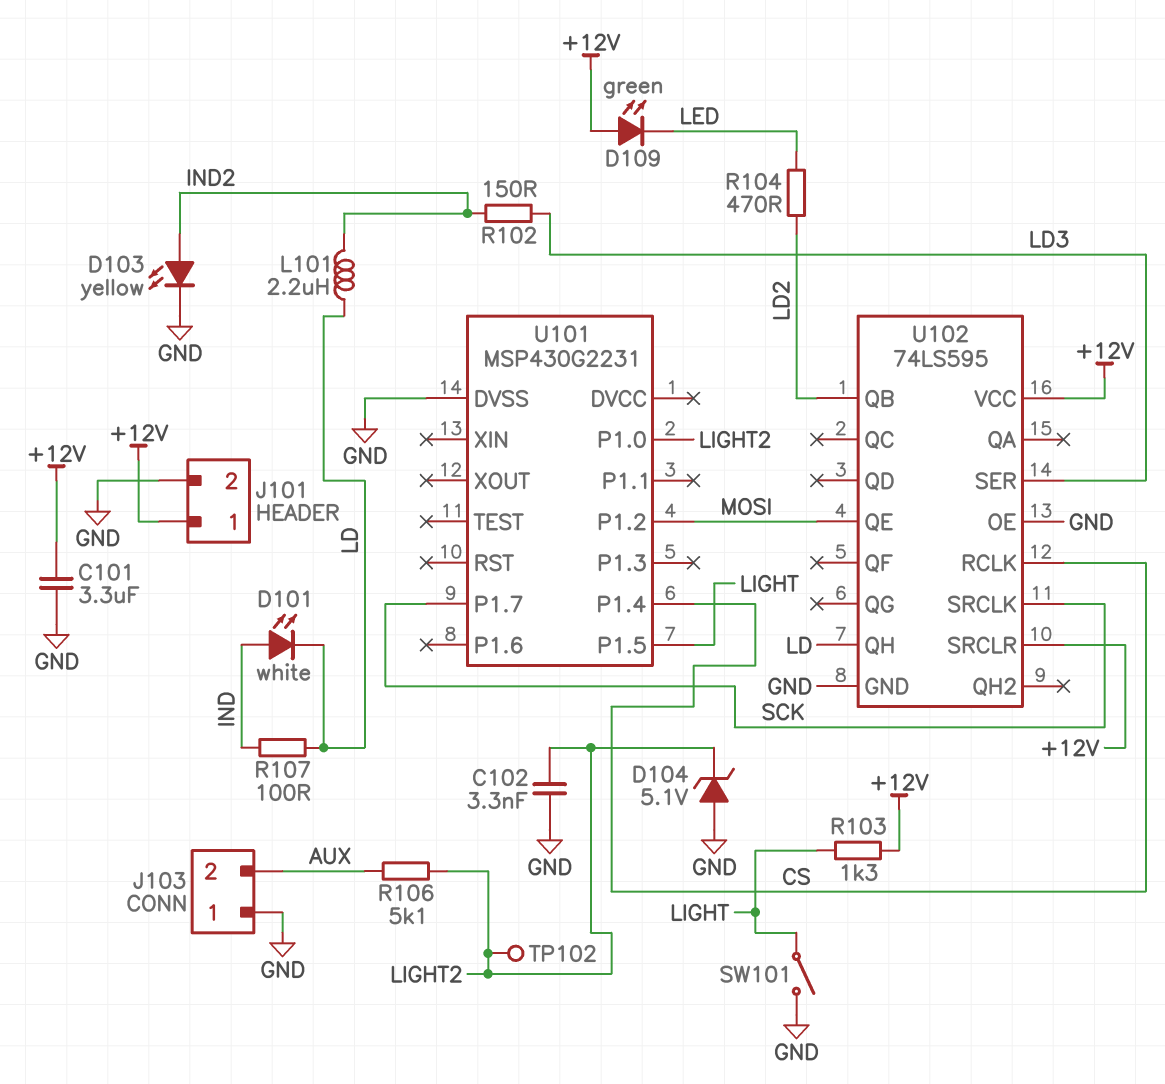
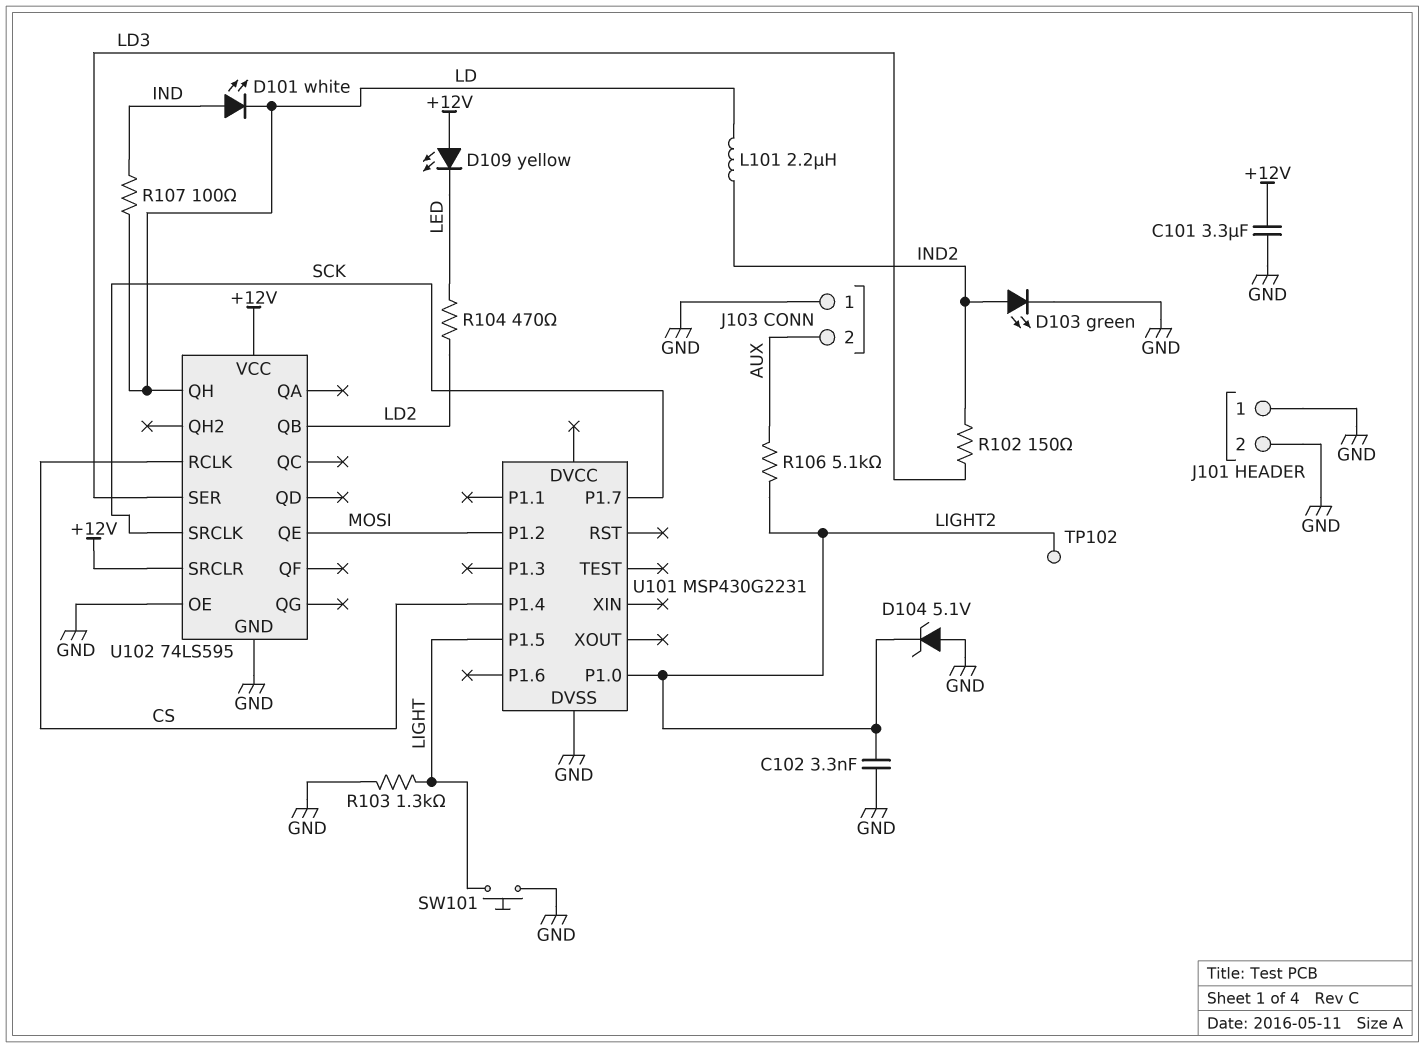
D103: LED yellow (A IND2, K GND) -> LED green (A IND2, K GND)
D109: LED green (A +12V, K LED) -> LED yellow (A +12V, K LED)
J101 pin 1: +12V -> GND
R103: 1.3k (+12V, LIGHT) -> 1.3k (GND, LIGHT)
SW101: switch (GND, LIGHT) -> button (GND, LIGHT)

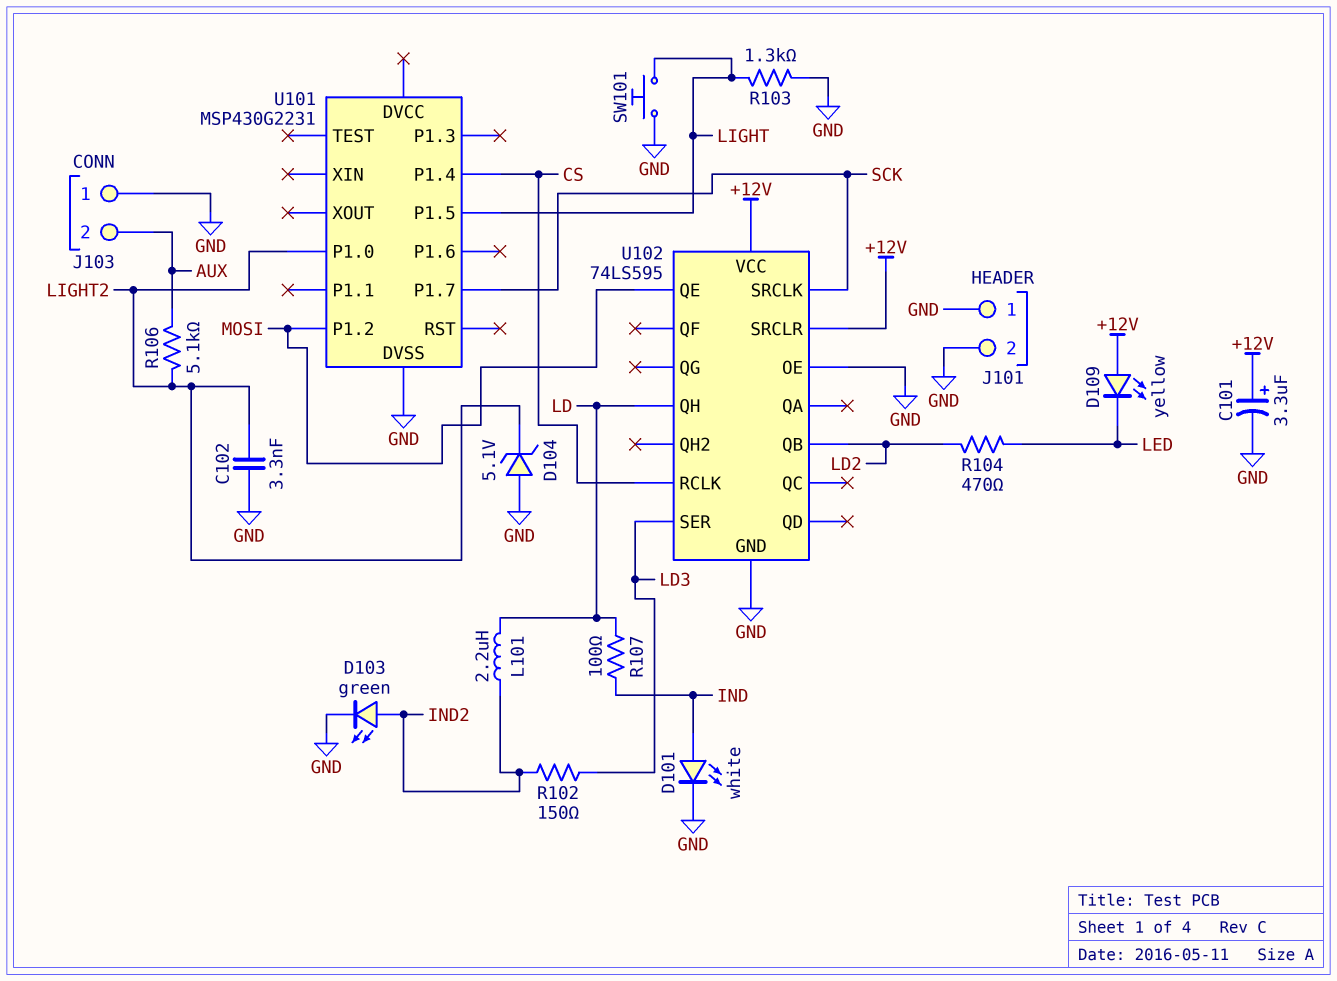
C101: 3.3uF (+12V, GND) -> 3.3uF (plus +12V, minus GND)
D101: LED white (A IND, K LD) -> LED white (A IND, K GND)
TP102: test point (LIGHT2) -> none

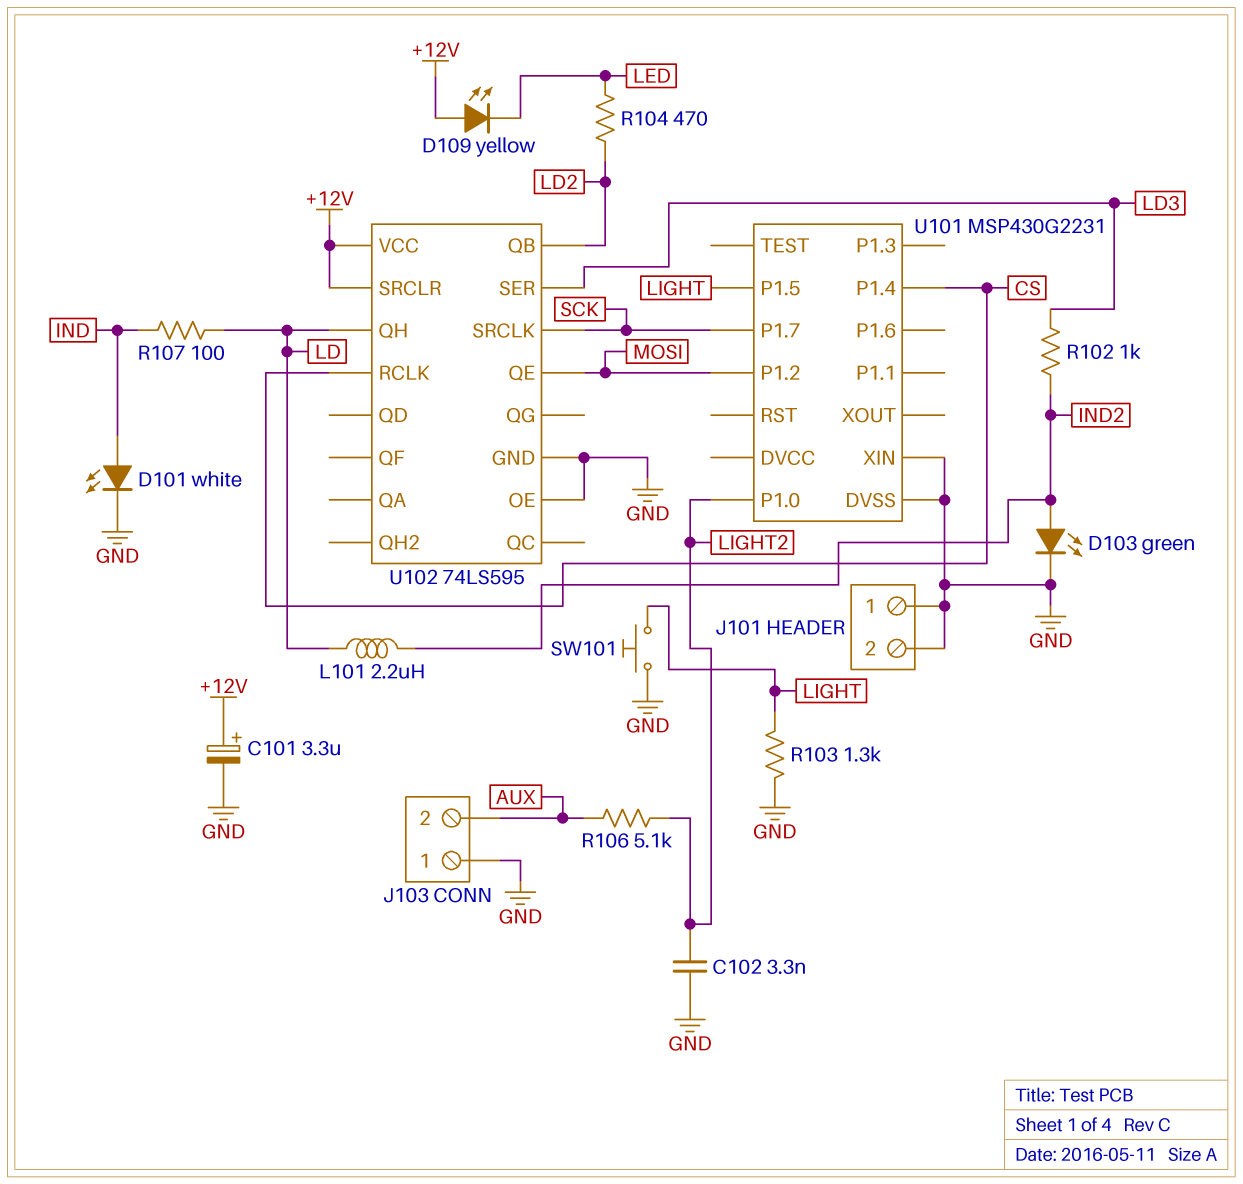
D104: zener 5.1V (A GND, K LIGHT2) -> none
R102: 150 (IND2, LD3) -> 1k (IND2, LD3)
U101 pin XIN: none -> GND

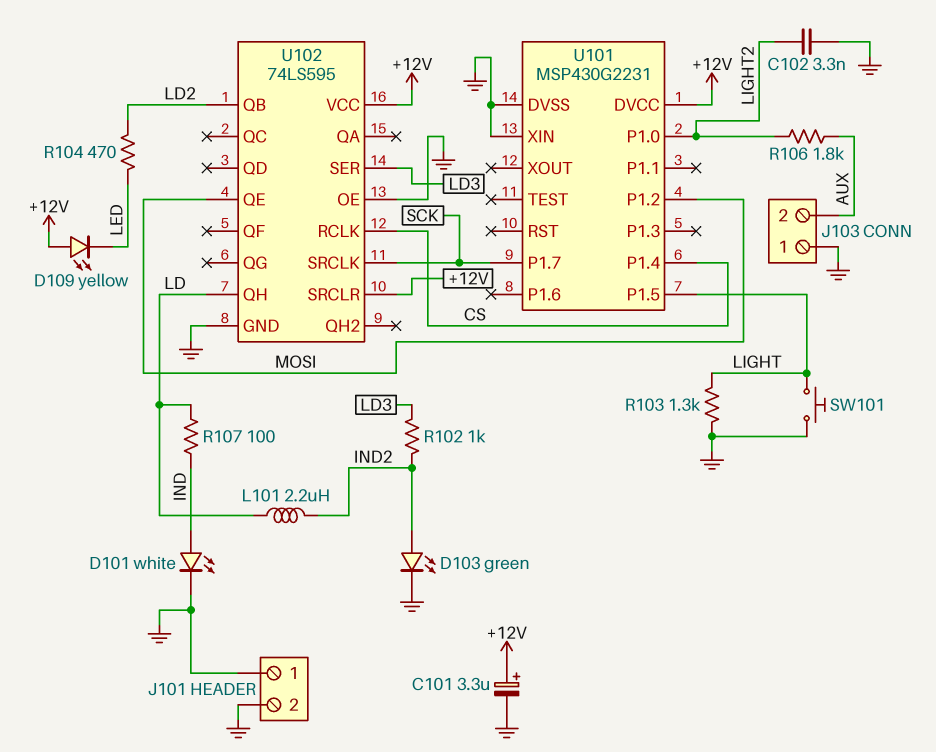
R106: 5.1k (AUX, LIGHT2) -> 1.8k (AUX, LIGHT2)
U101 pin DVCC: none -> +12V

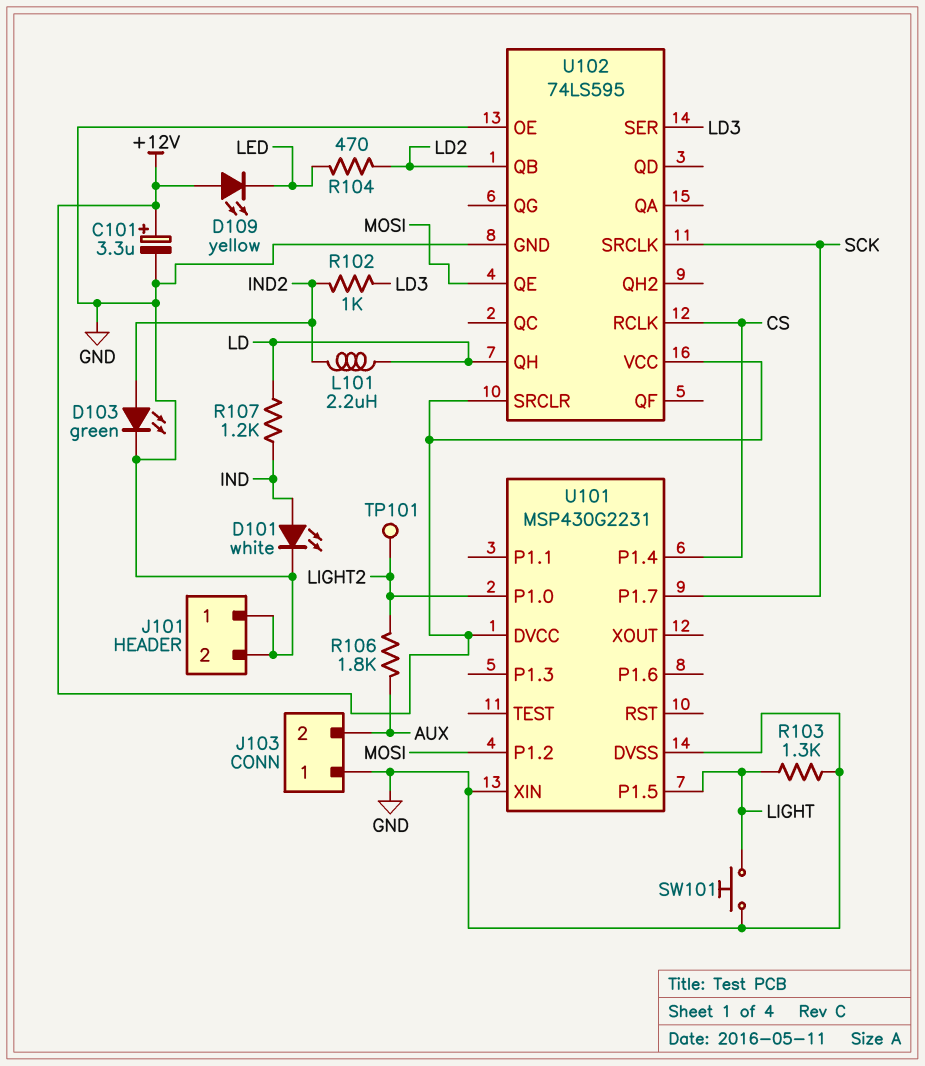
C102: 3.3nF (GND, LIGHT2) -> none
R107: 100 (IND, LD) -> 1.2k (IND, LD)
TP101: none -> test point (LIGHT2)

